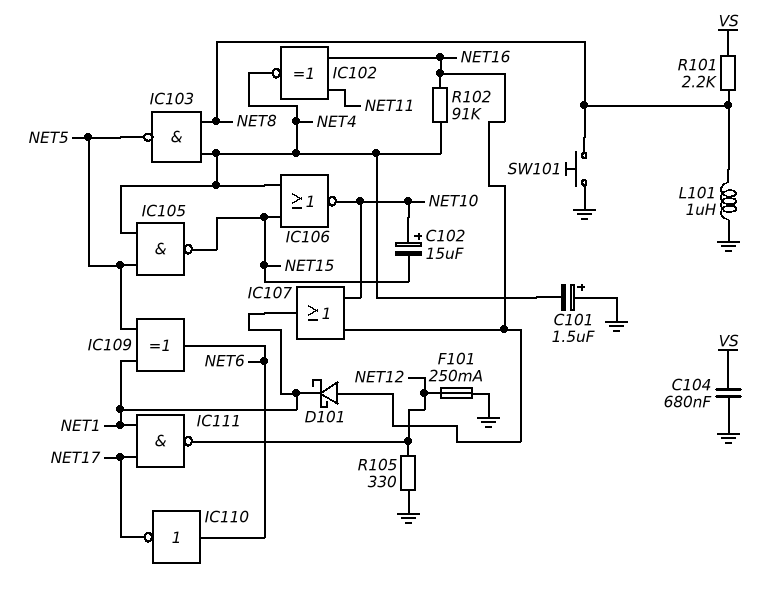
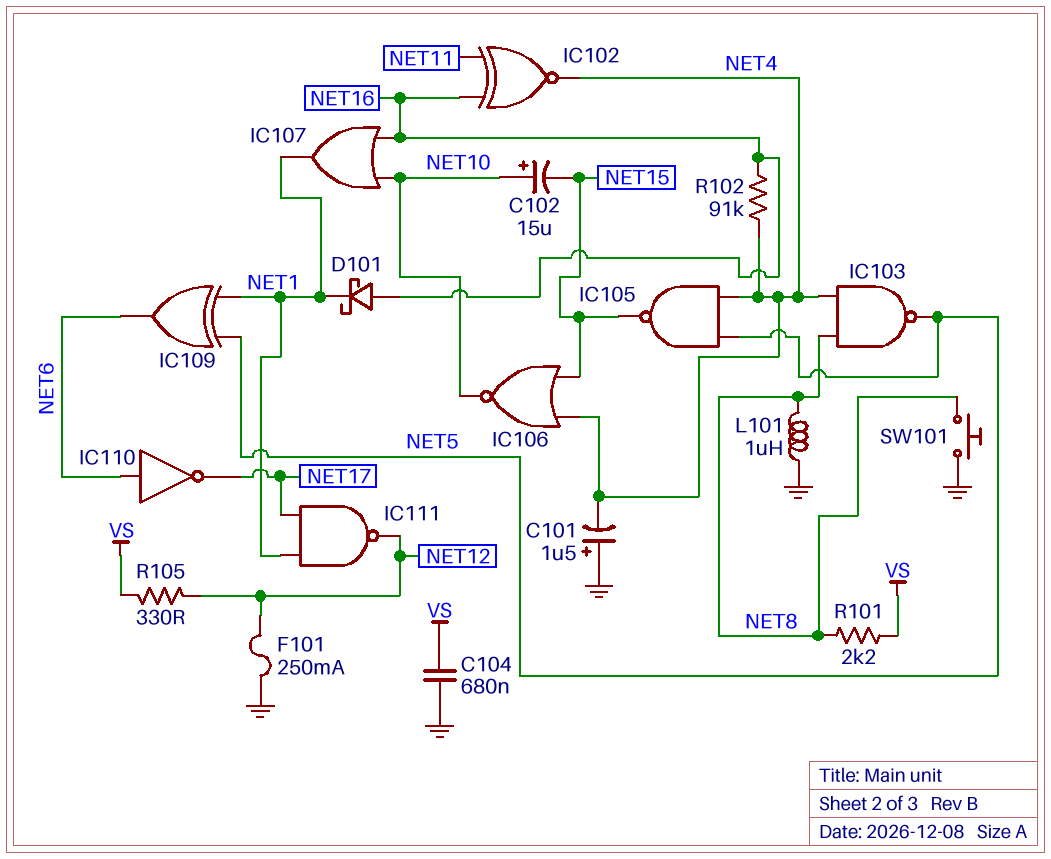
R105: 330 (GND, NET12) -> 330 (NET12, VS)

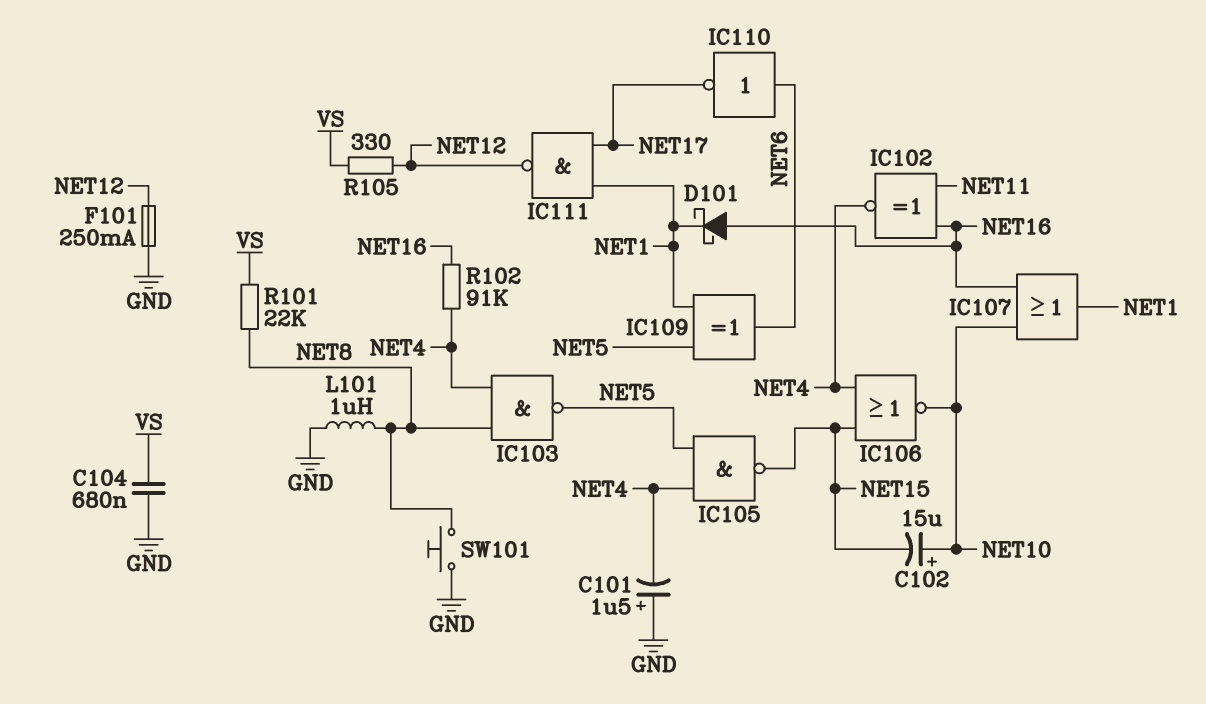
R101: 2.2k (NET8, VS) -> 22k (NET8, VS)

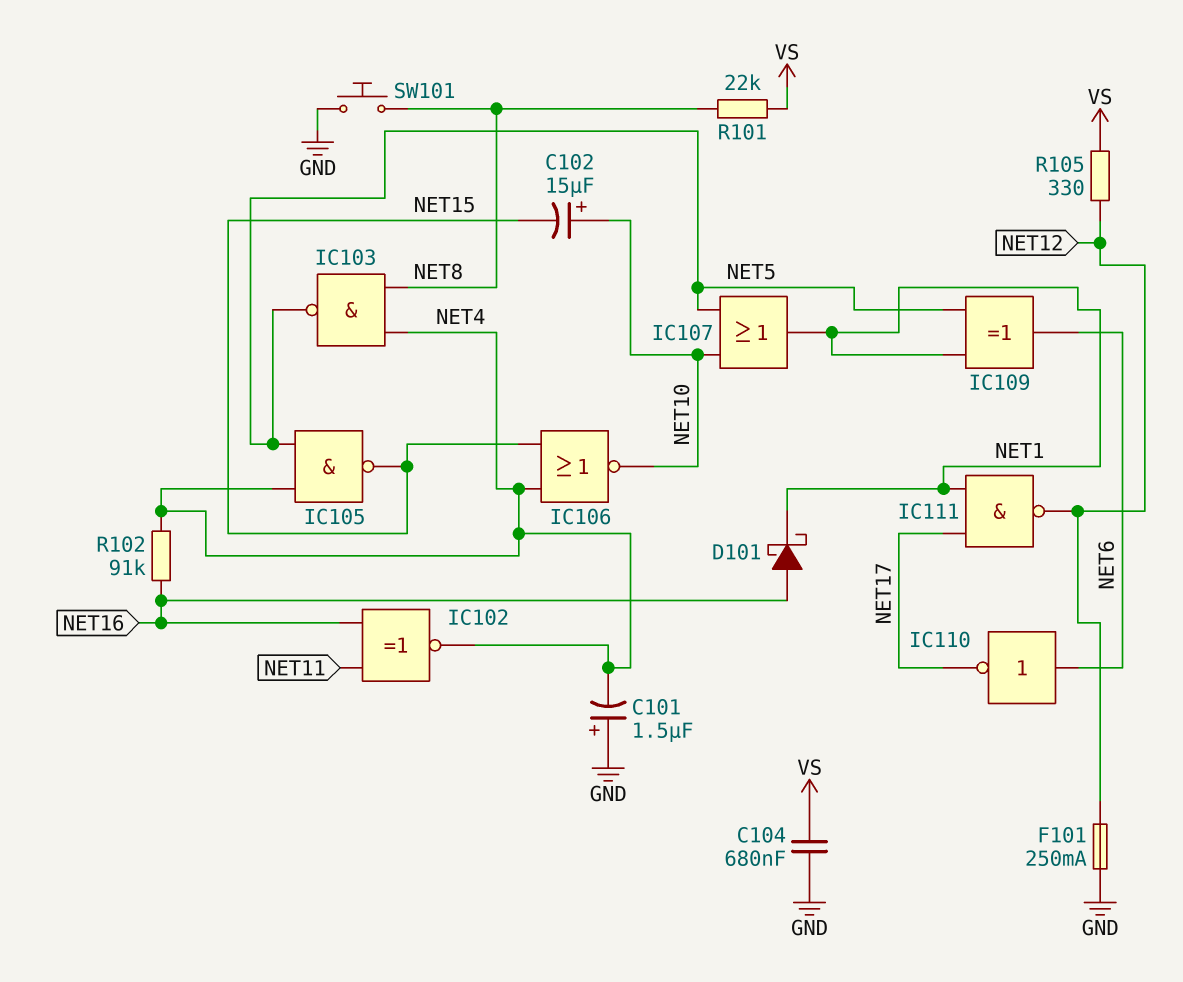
IC107: OR (in NET10, in NET16, out NET1) -> OR (in NET5, in NET10, out NET1)
L101: 1uH (GND, NET8) -> none

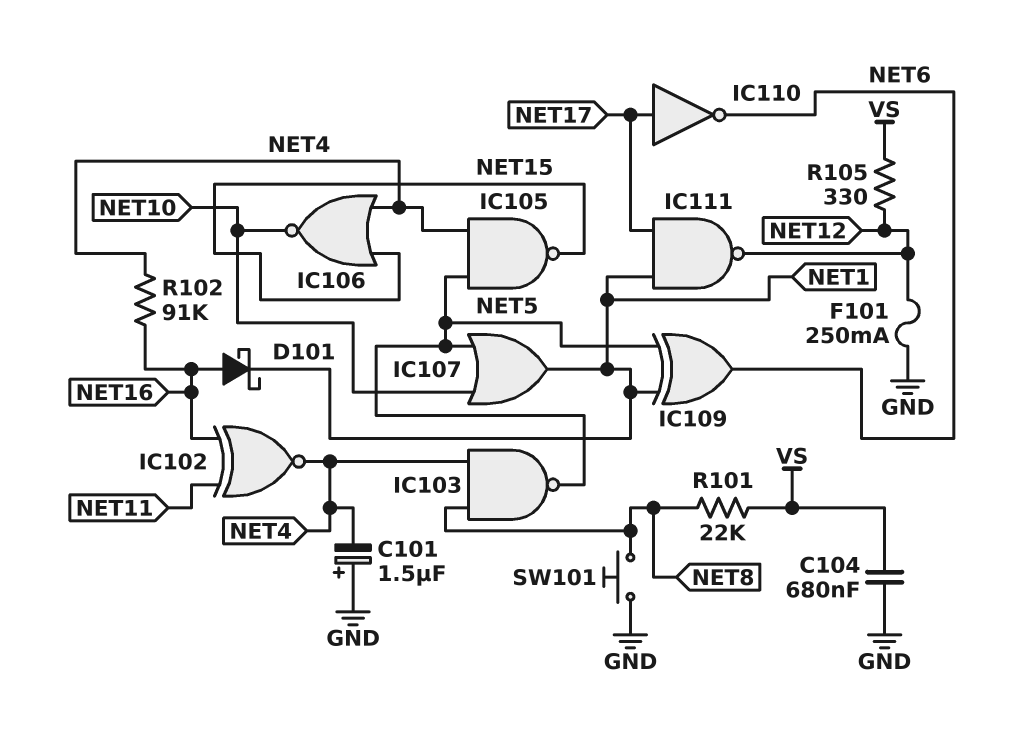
C102: 15uF (plus NET10, minus NET15) -> none
IC110: NOT (in NET6, out NET17) -> NOT (in NET17, out NET6)

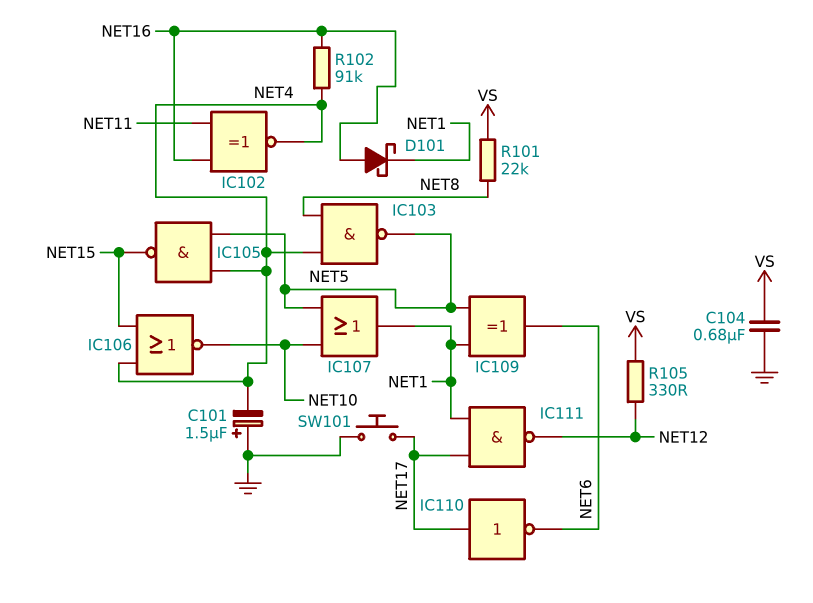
F101: 250mA (GND, NET12) -> none
SW101: button (GND, NET8) -> button (GND, NET17)

